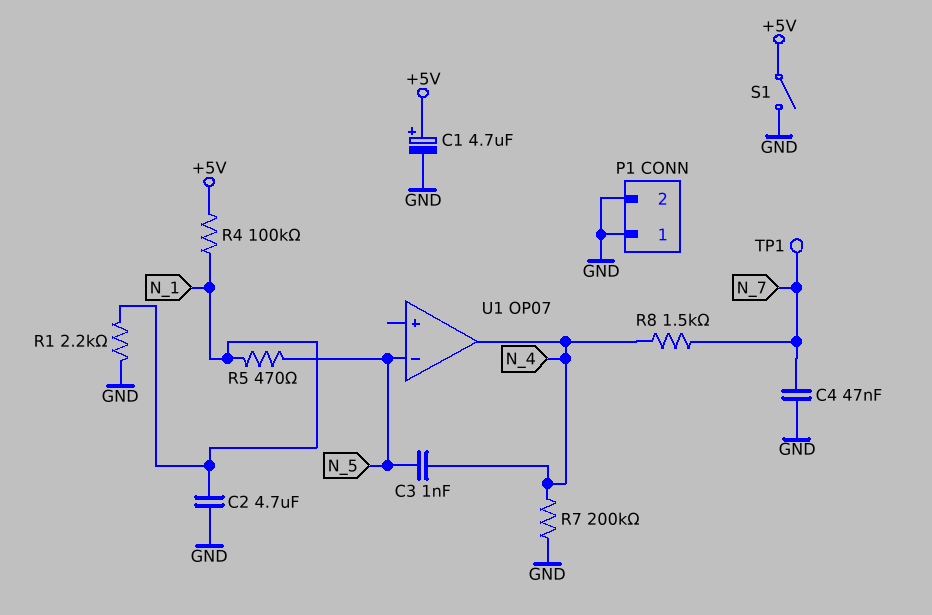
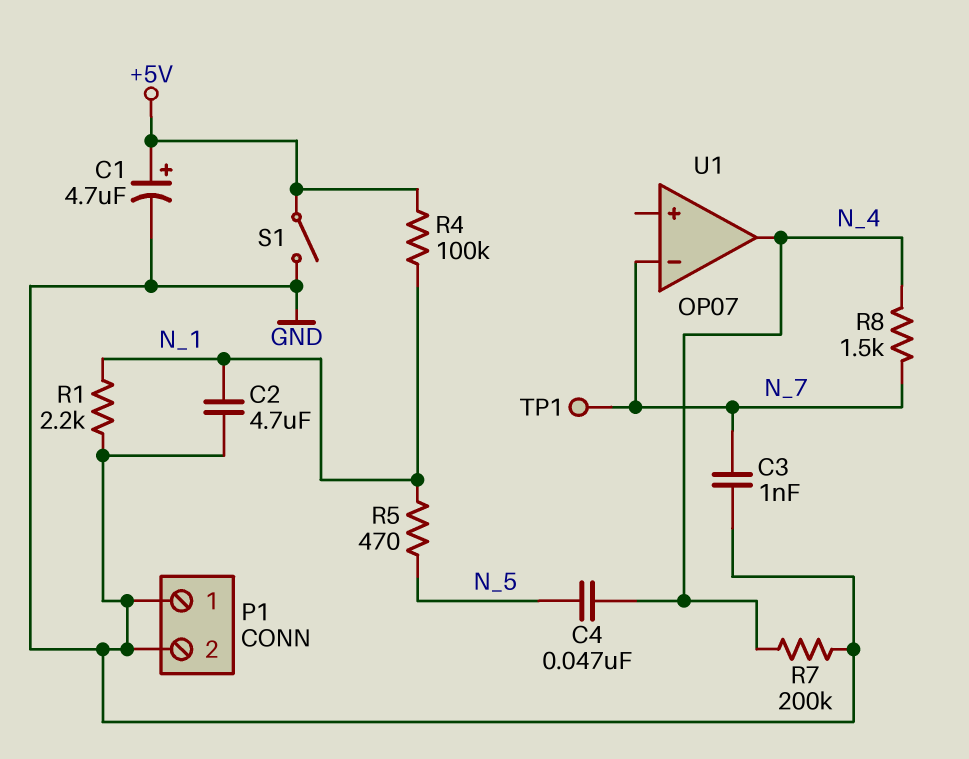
C3: 1nF (N_4, N_5) -> 1nF (GND, N_7)
C4: 47nF (GND, N_7) -> 47nF (N_4, N_5)
U1 pin in-: N_5 -> N_7

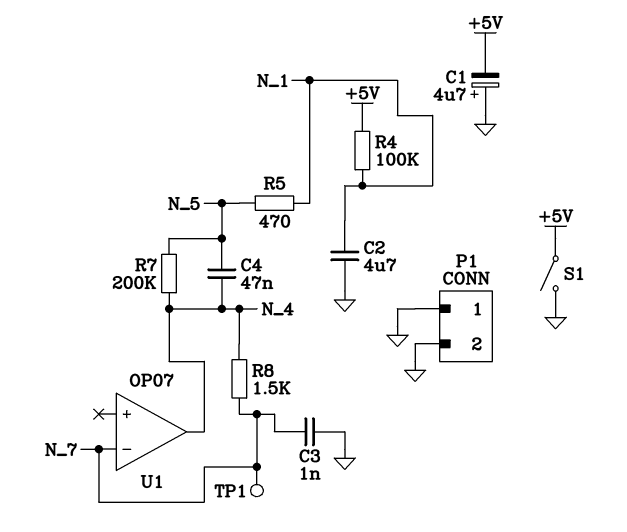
C1: 4.7uF (plus +5V, minus GND) -> 4.7uF (plus GND, minus +5V)
R1: 2.2k (GND, N_1) -> none
R7: 200k (GND, N_4) -> 200k (N_4, N_5)

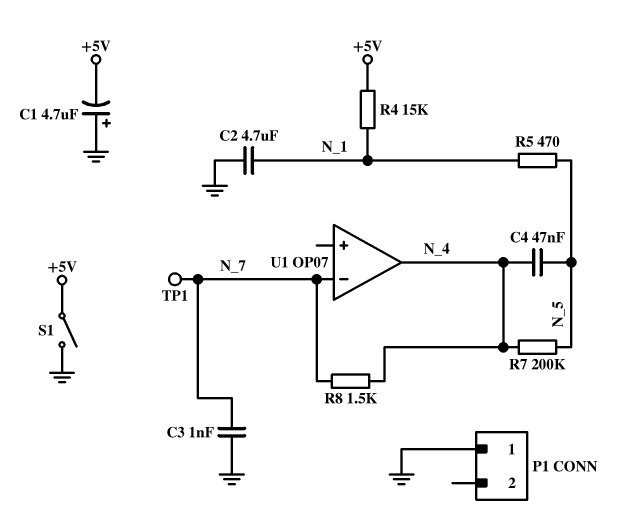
P1 pin 2: GND -> none
R4: 100k (+5V, N_1) -> 15k (+5V, N_1)

